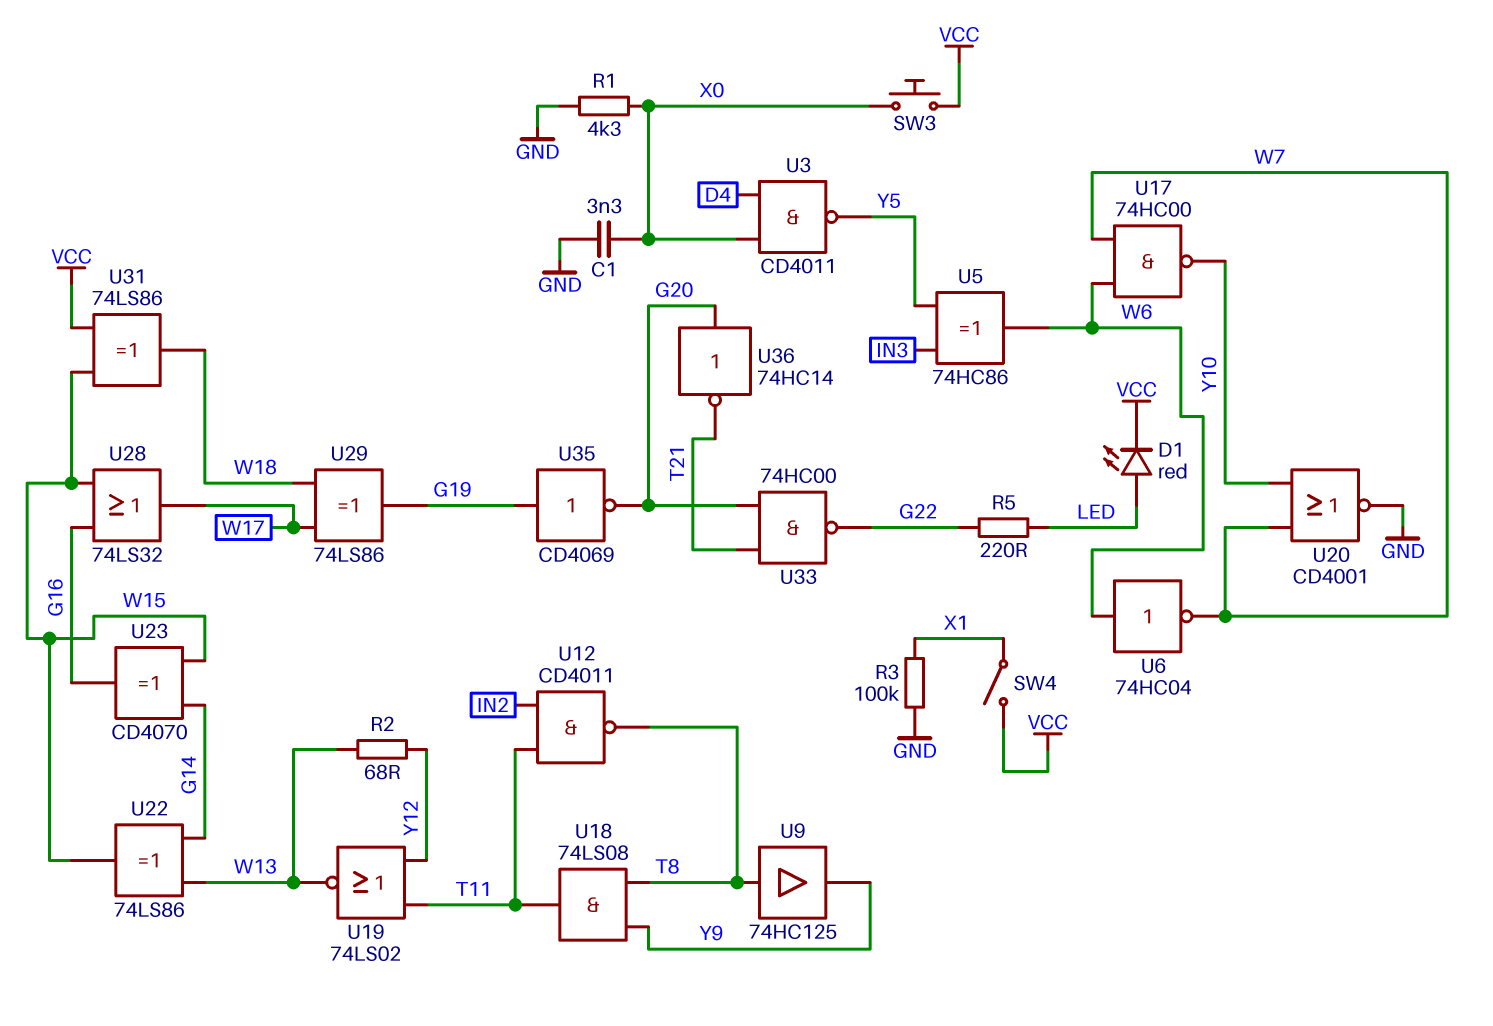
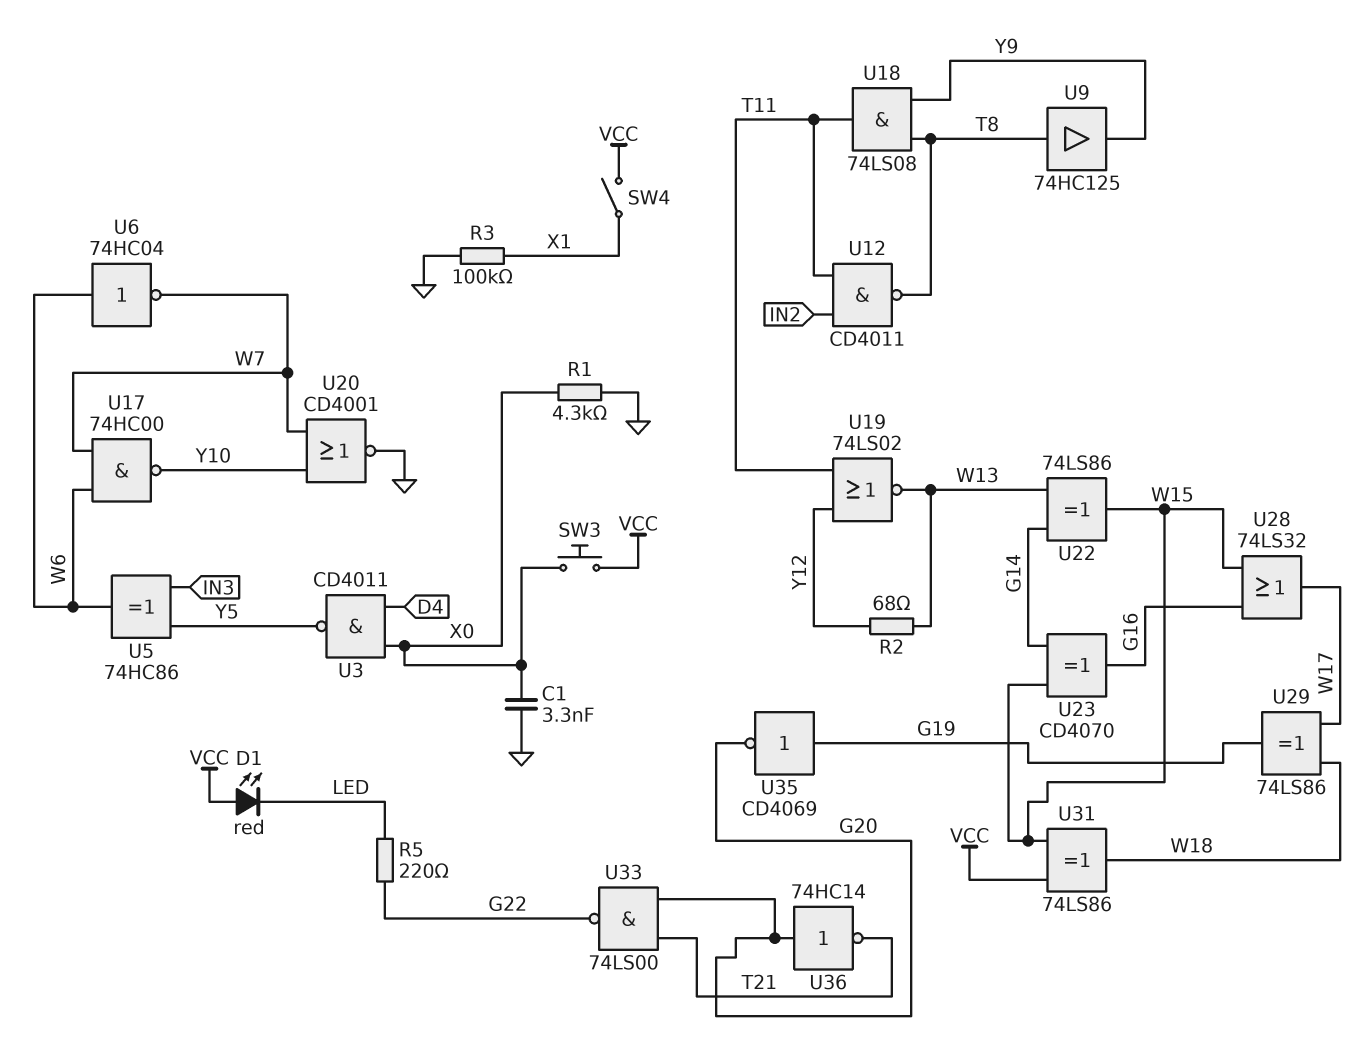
D1: LED red (A LED, K VCC) -> LED red (A VCC, K LED)
U33: NAND 74HC00 (in G20, in T21, out G22) -> NAND 74LS00 (in G20, in T21, out G22)

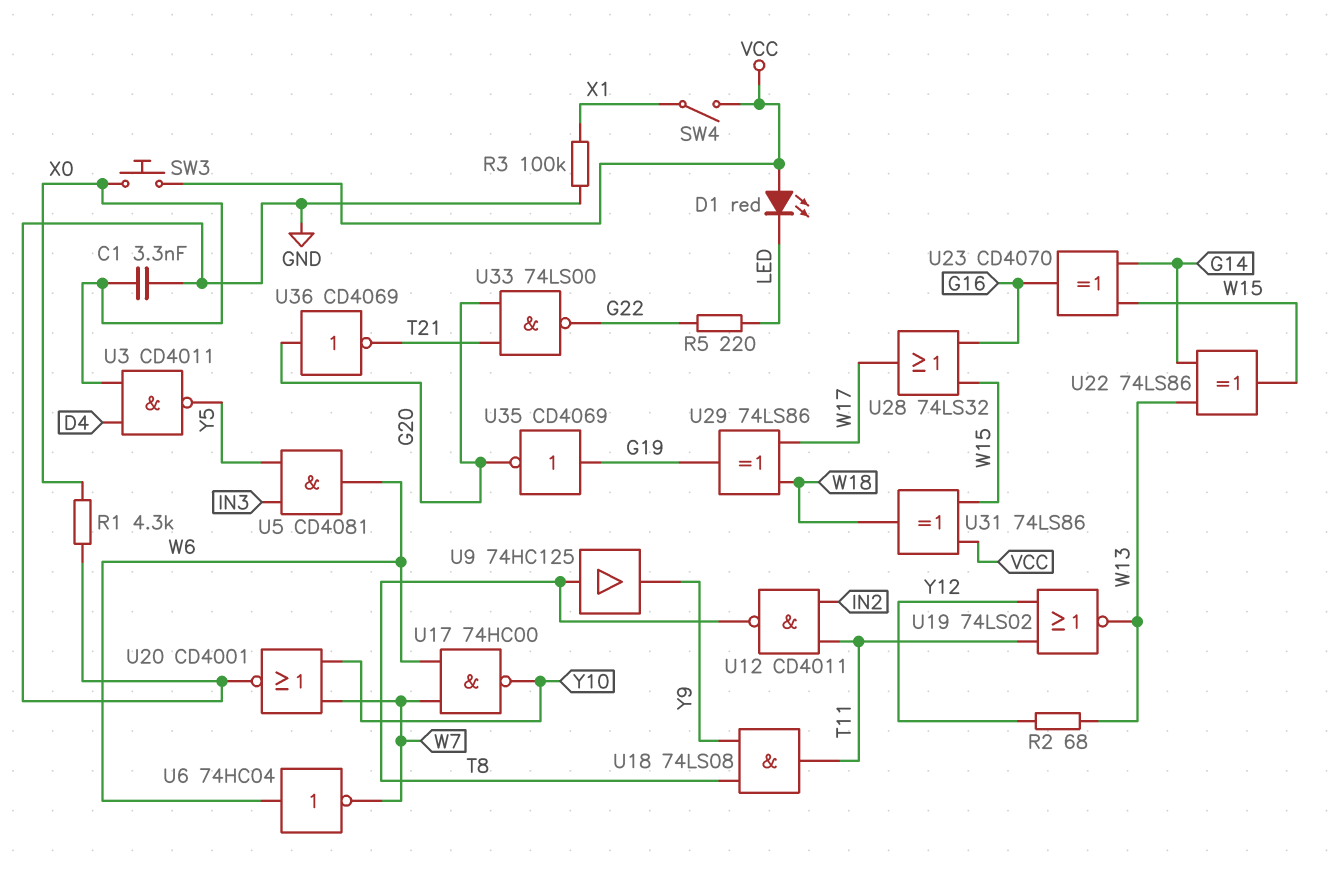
U5: XOR 74HC86 (in IN3, in Y5, out W6) -> AND CD4081 (in IN3, in Y5, out W6)
U36: NOT 74HC14 (in G20, out T21) -> NOT CD4069 (in G20, out T21)

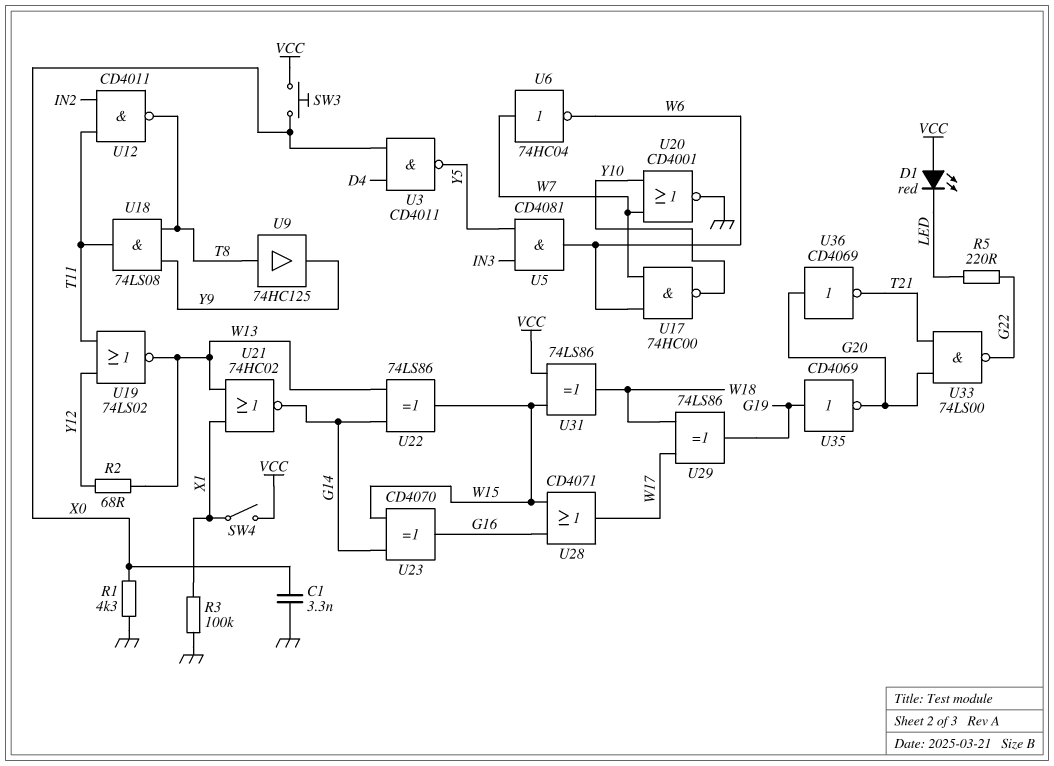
U6: NOT 74HC04 (in W6, out W7) -> NOT 74HC04 (in W7, out W6)
U21: none -> NOR 74HC02 (in W13, in X1, out G14)
U28: OR 74LS32 (in G16, in W15, out W17) -> OR CD4071 (in G16, in W15, out W17)

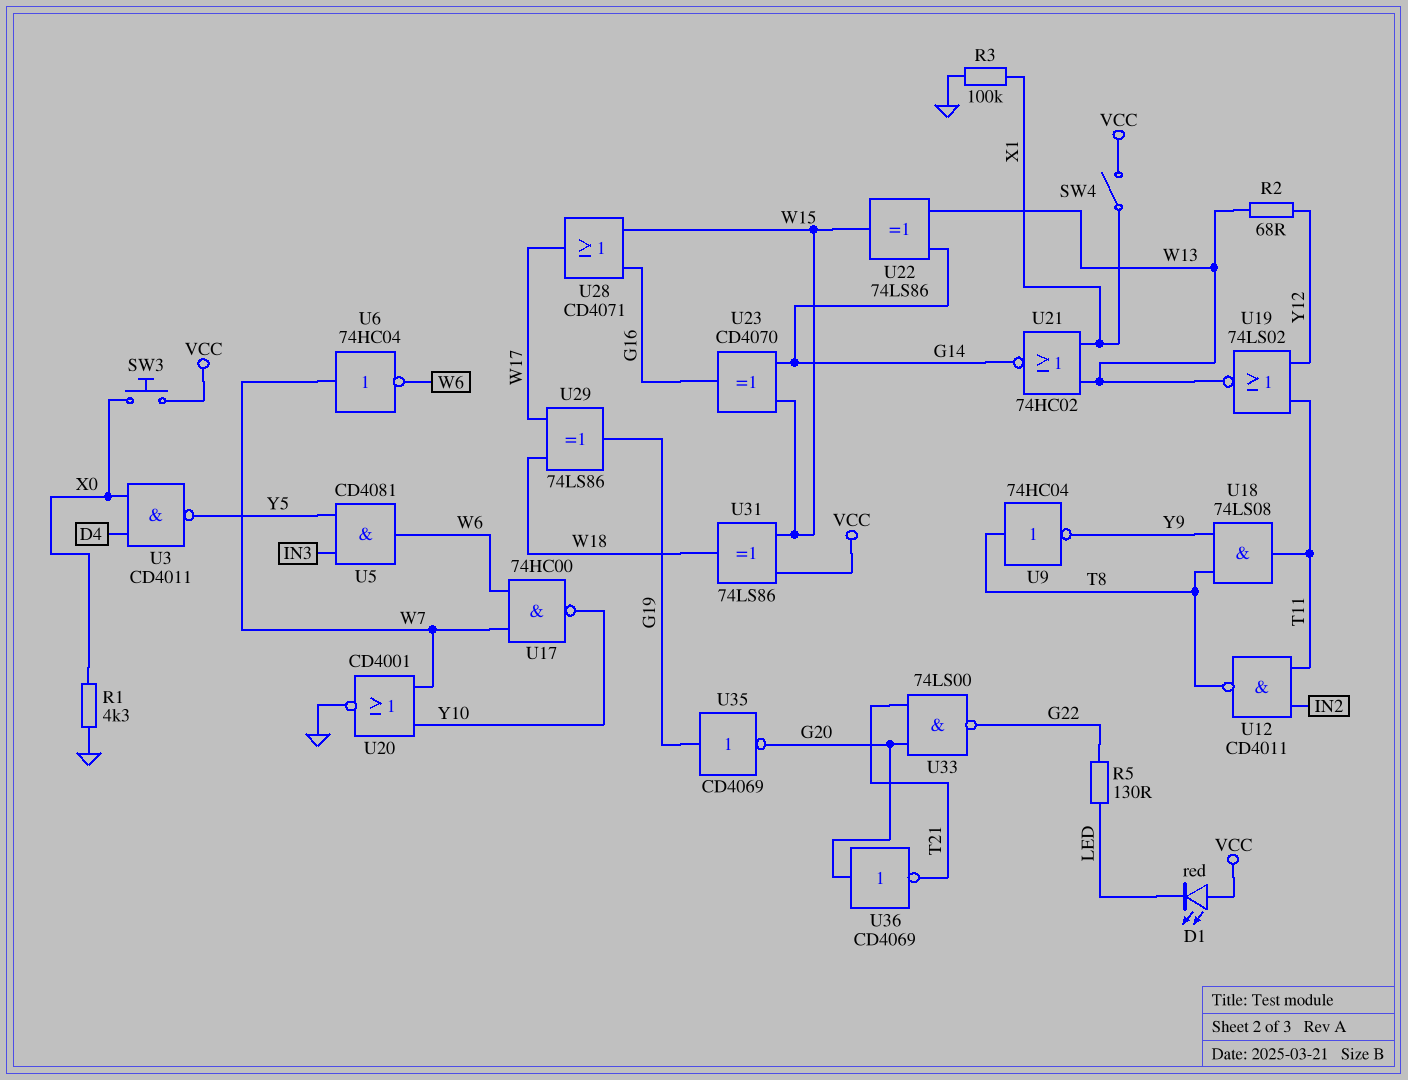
C1: 3.3nF (GND, X0) -> none
R5: 220 (G22, LED) -> 130 (G22, LED)
U9: buffer 74HC125 (in T8, out Y9) -> NOT 74HC04 (in T8, out Y9)

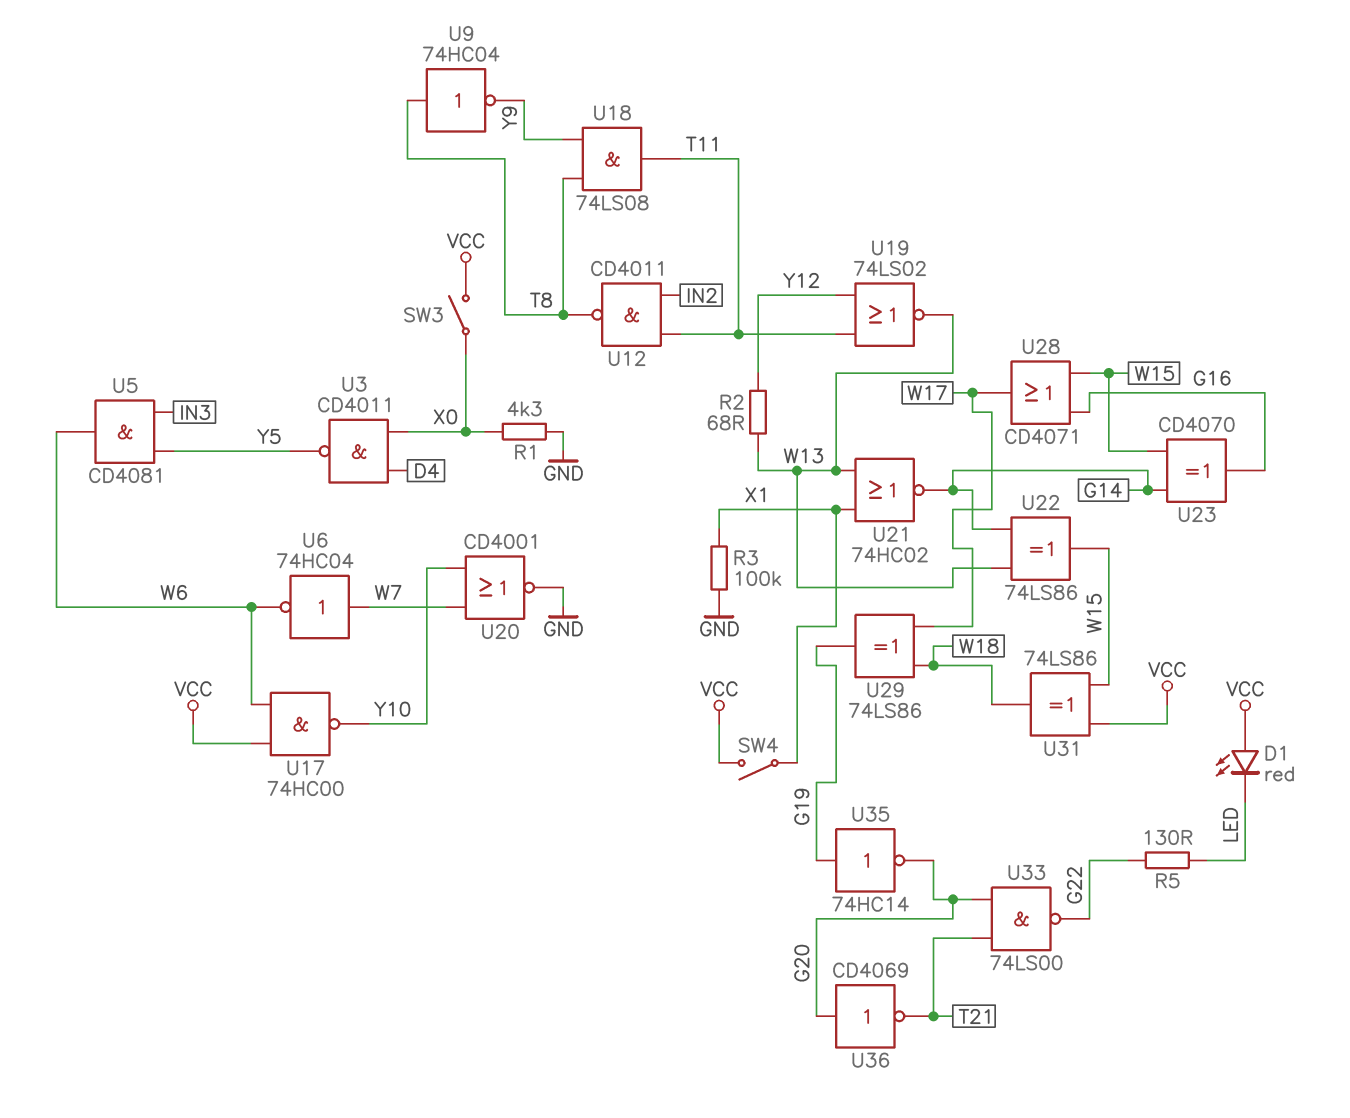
SW3: button (VCC, X0) -> switch (VCC, X0)
U17: NAND 74HC00 (in W6, in W7, out Y10) -> NAND 74HC00 (in VCC, in W6, out Y10)
U35: NOT CD4069 (in G19, out G20) -> NOT 74HC14 (in G19, out G20)

